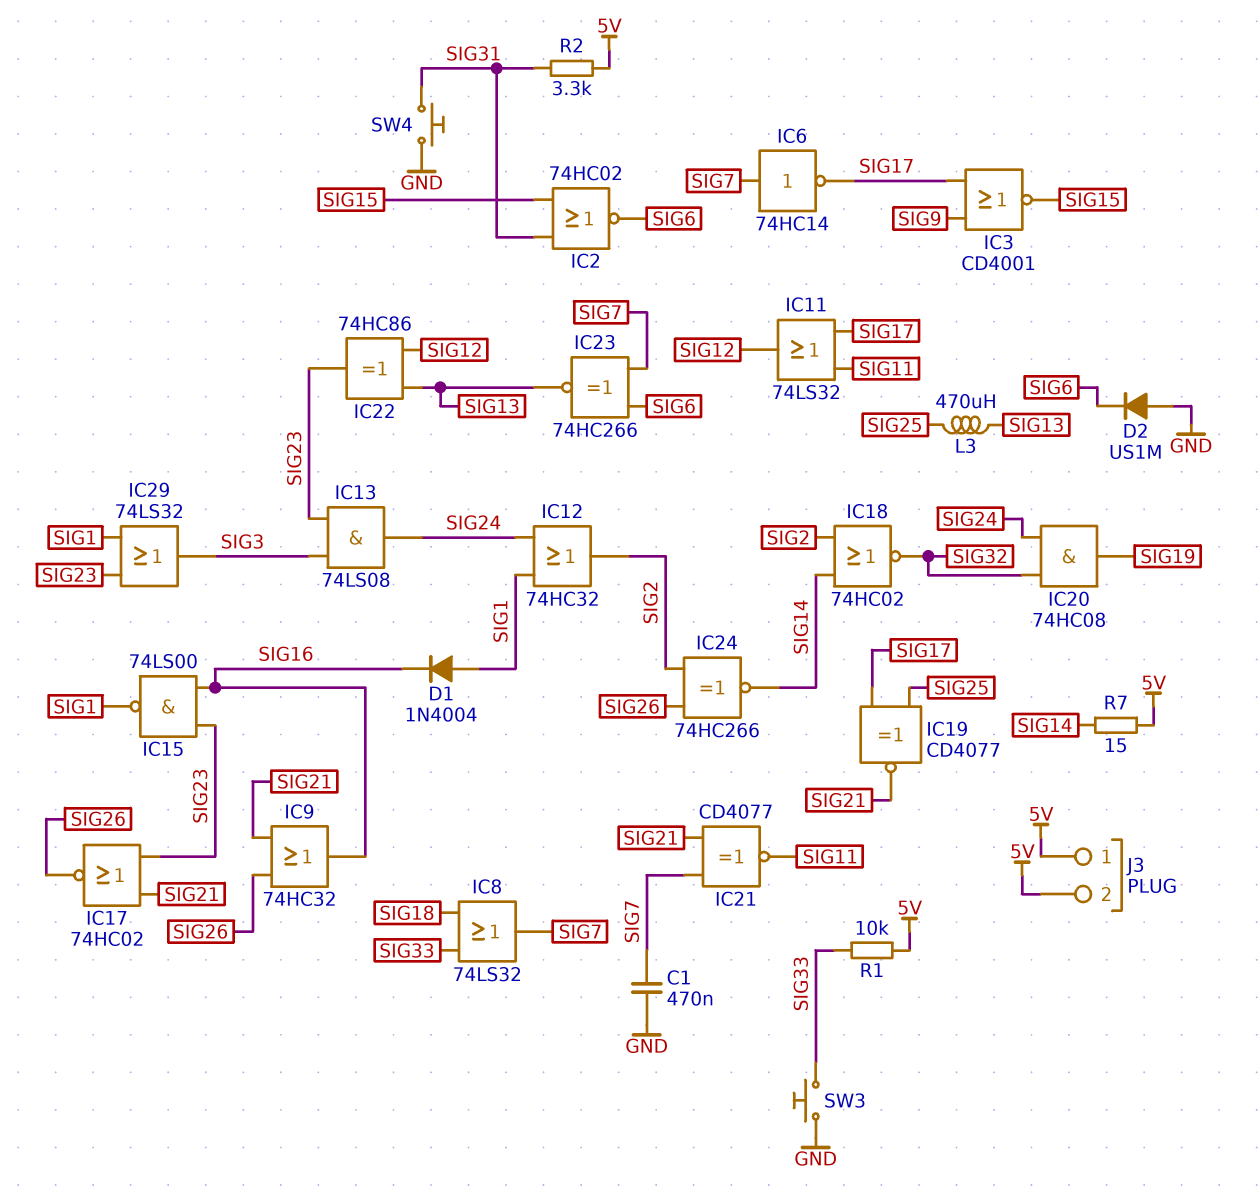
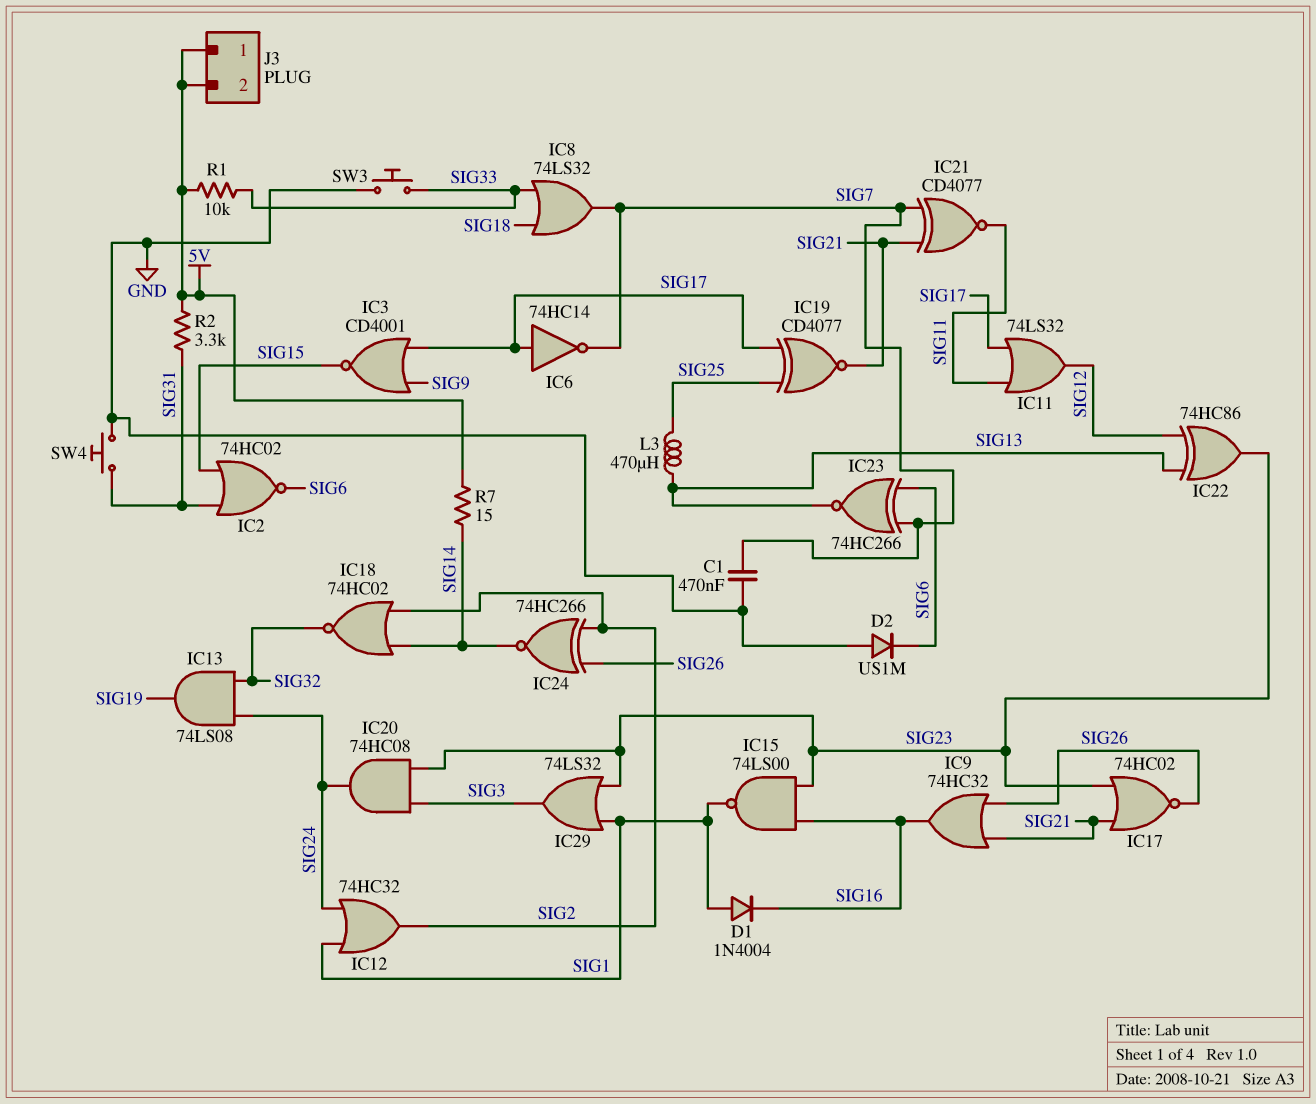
IC6: NOT 74HC14 (in SIG7, out SIG17) -> NOT 74HC14 (in SIG17, out SIG7)
IC13: AND 74LS08 (in SIG3, in SIG23, out SIG24) -> AND 74LS08 (in SIG24, in SIG32, out SIG19)
IC20: AND 74HC08 (in SIG24, in SIG32, out SIG19) -> AND 74HC08 (in SIG3, in SIG23, out SIG24)

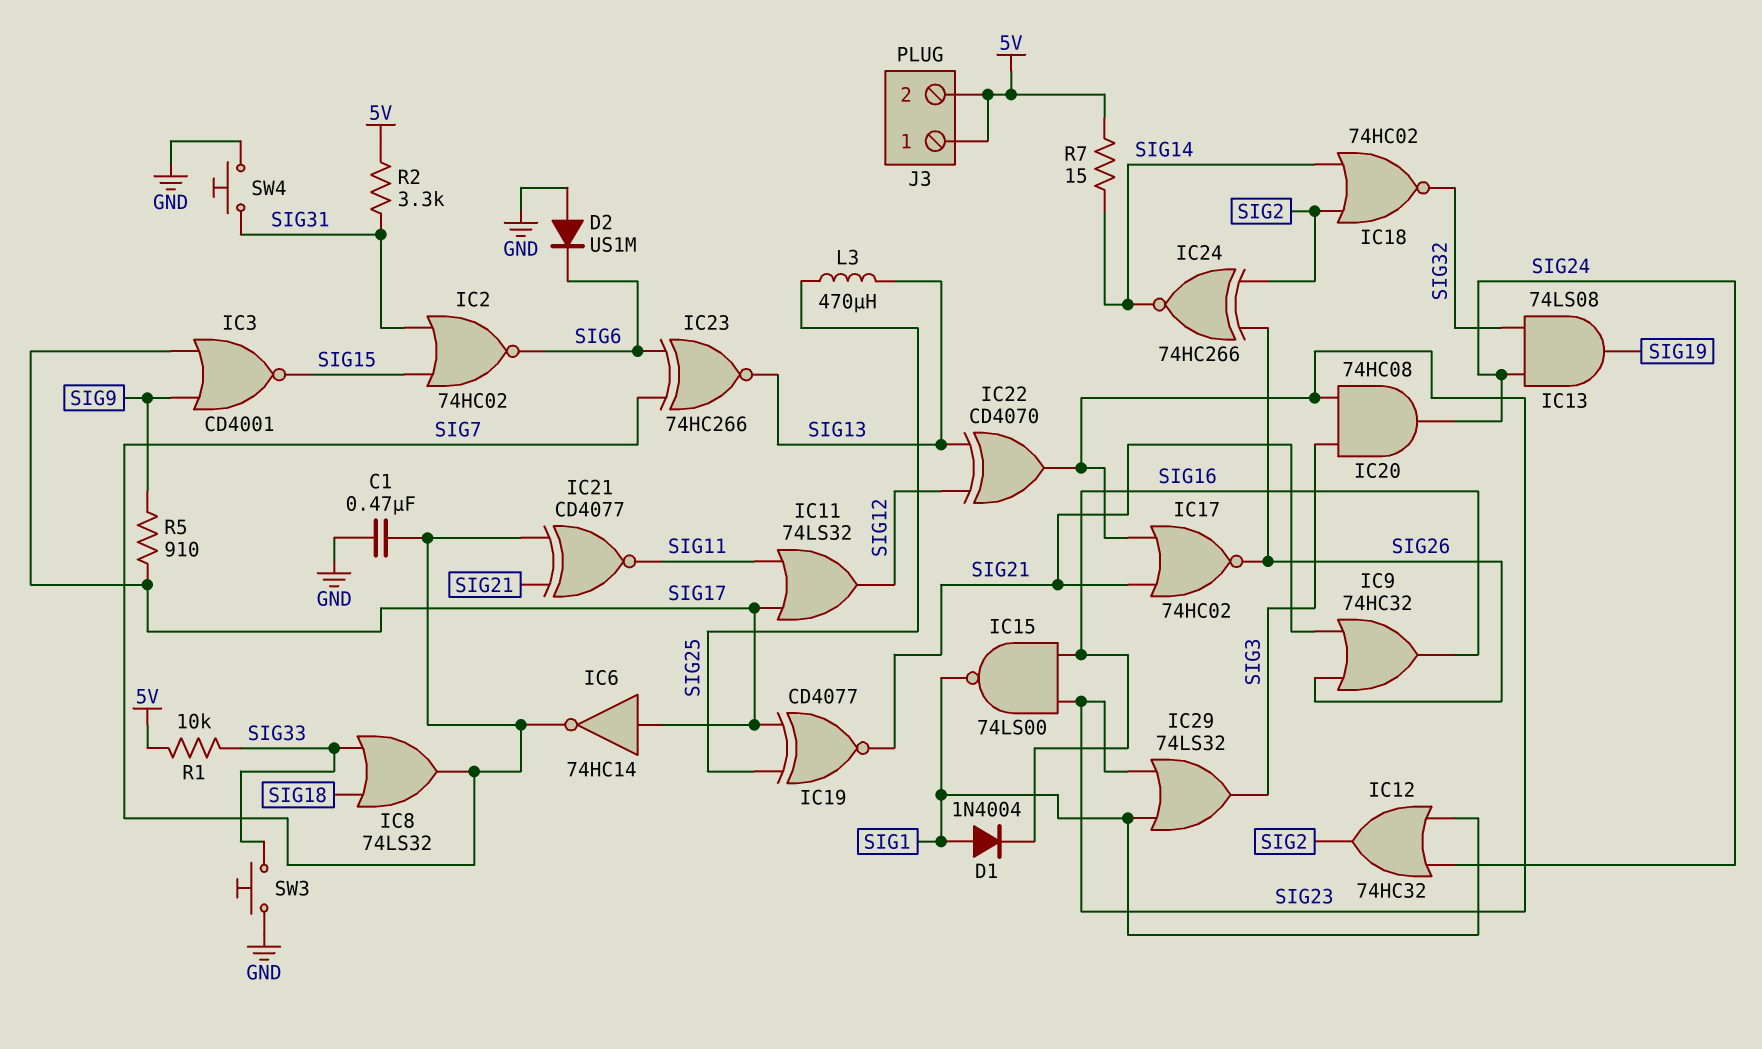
IC22: XOR 74HC86 (in SIG12, in SIG13, out SIG23) -> XOR CD4070 (in SIG12, in SIG13, out SIG23)
R5: none -> 910 (SIG9, SIG17)

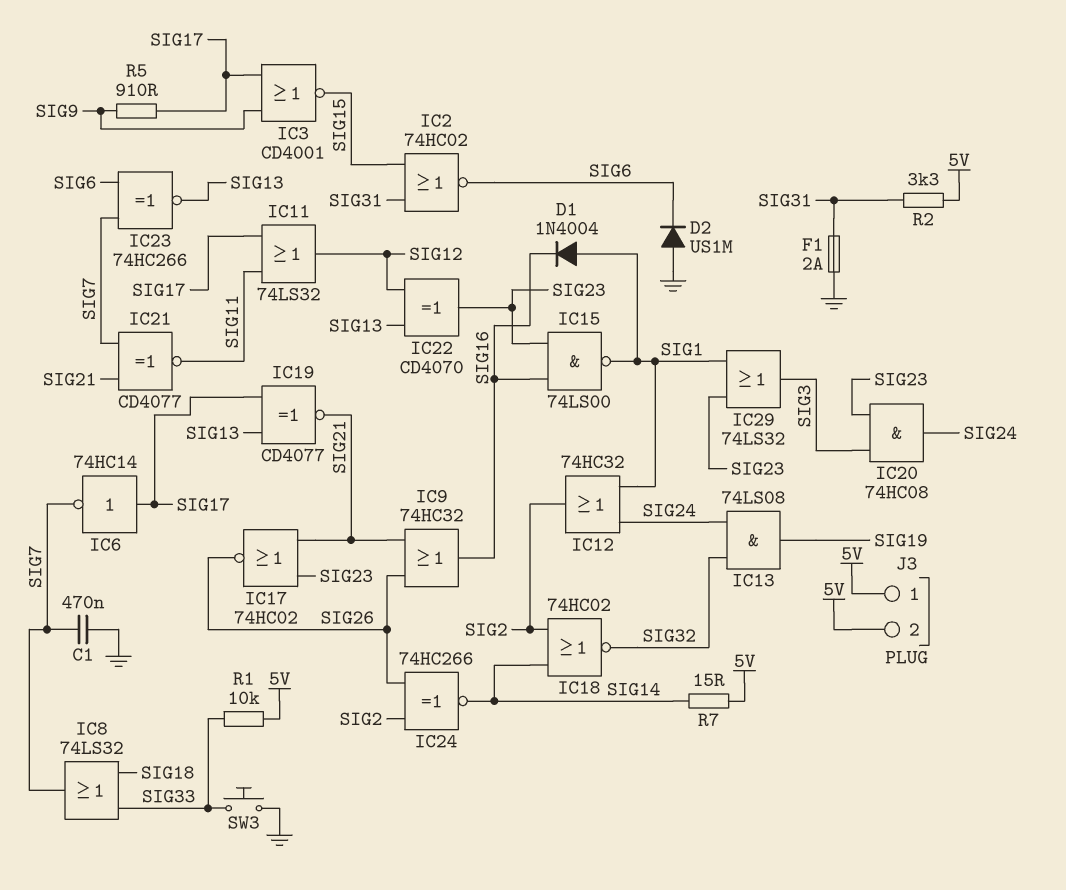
F1: none -> 2A (GND, SIG31)
IC19: XNOR CD4077 (in SIG17, in SIG25, out SIG21) -> XNOR CD4077 (in SIG13, in SIG17, out SIG21)
L3: 470uH (SIG13, SIG25) -> none
SW4: button (GND, SIG31) -> none

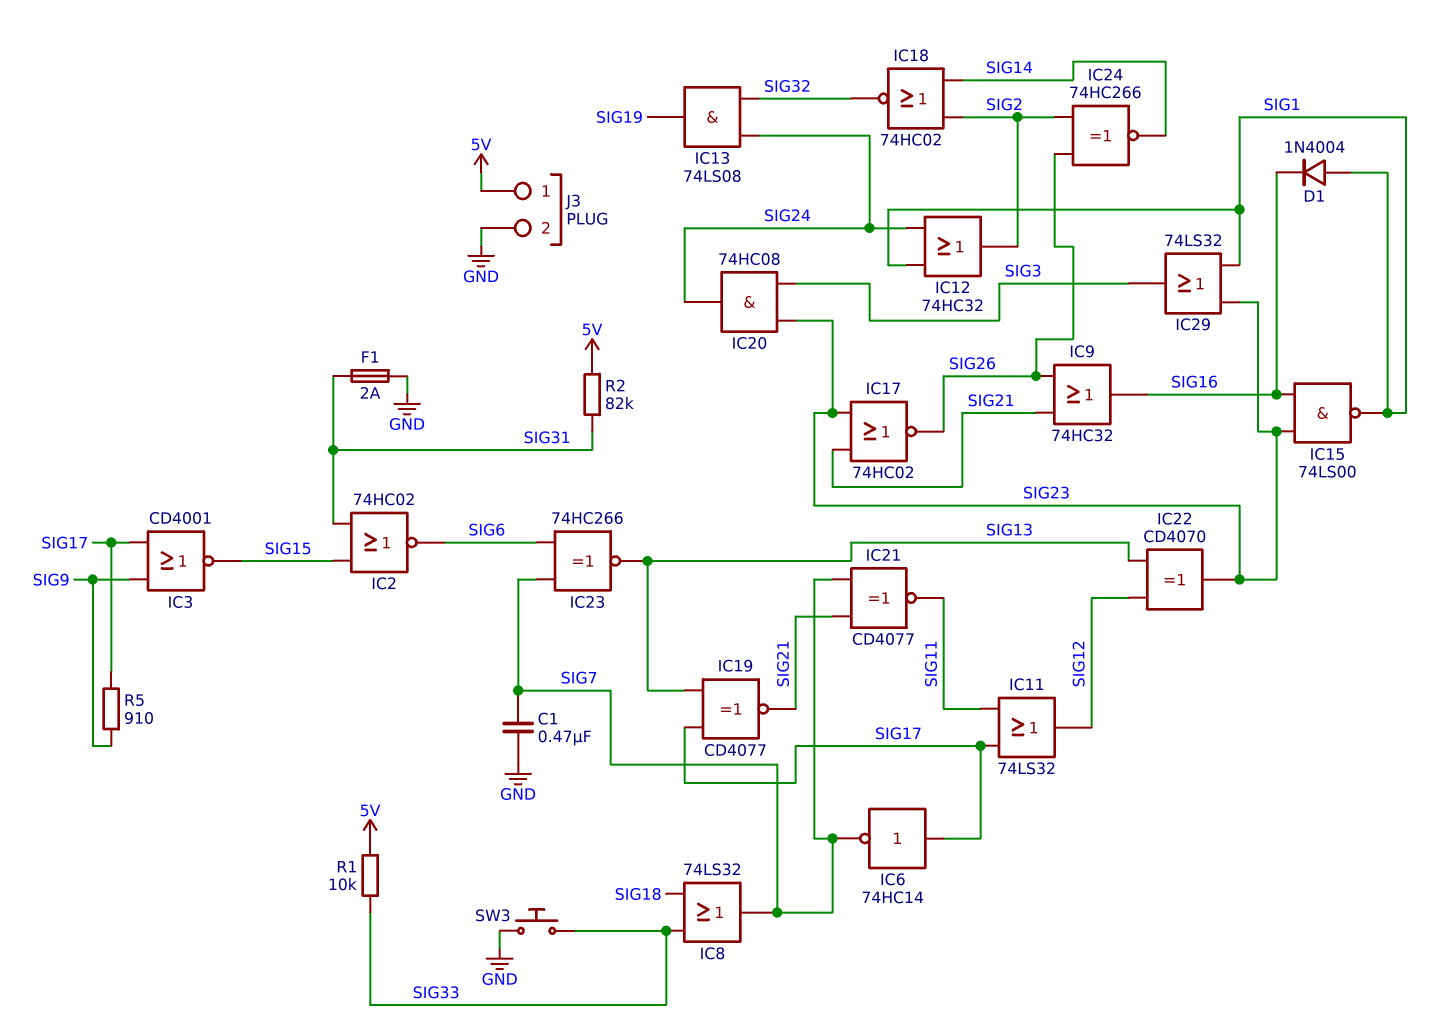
D2: diode US1M (A GND, K SIG6) -> none
J3 pin 2: 5V -> GND
R2: 3.3k (5V, SIG31) -> 82k (5V, SIG31)
R7: 15 (5V, SIG14) -> none

